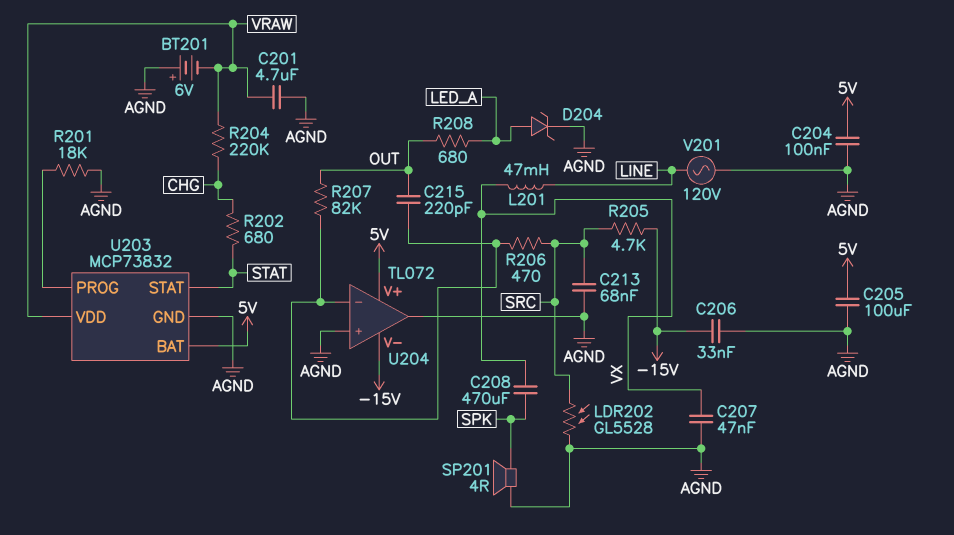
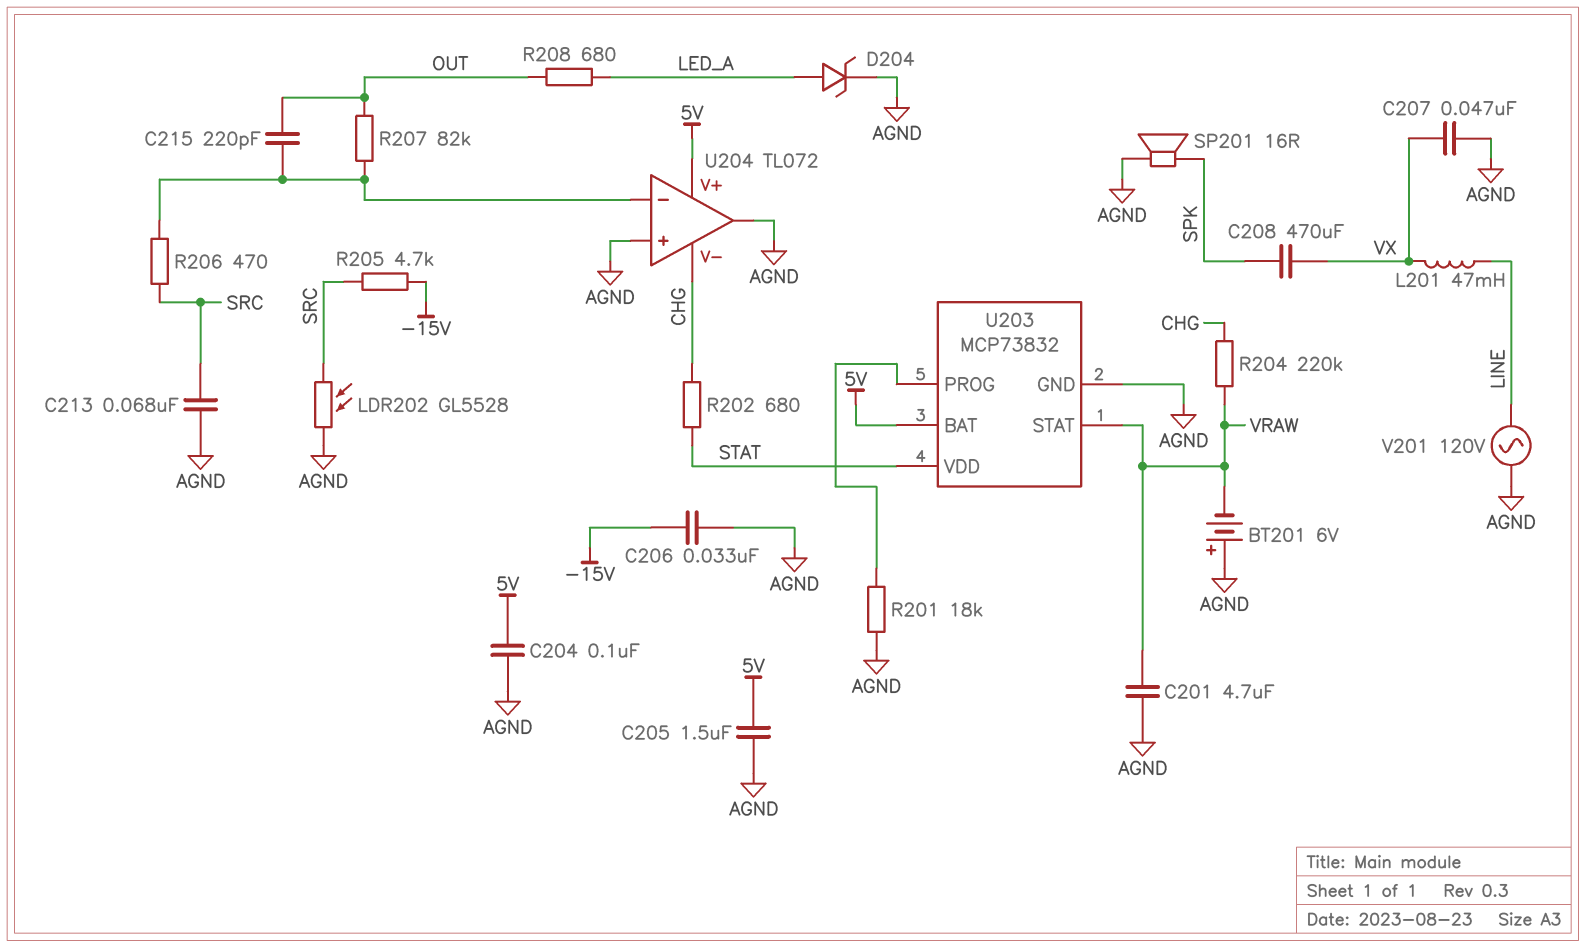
C205: 100uF (5V, AGND) -> 1.5uF (5V, AGND)
SP201: speaker 4R (AGND, SPK) -> speaker 16R (AGND, SPK)
U203 pin STAT: STAT -> VRAW
U203 pin VDD: VRAW -> STAT
U204 pin V-: -15V -> CHG

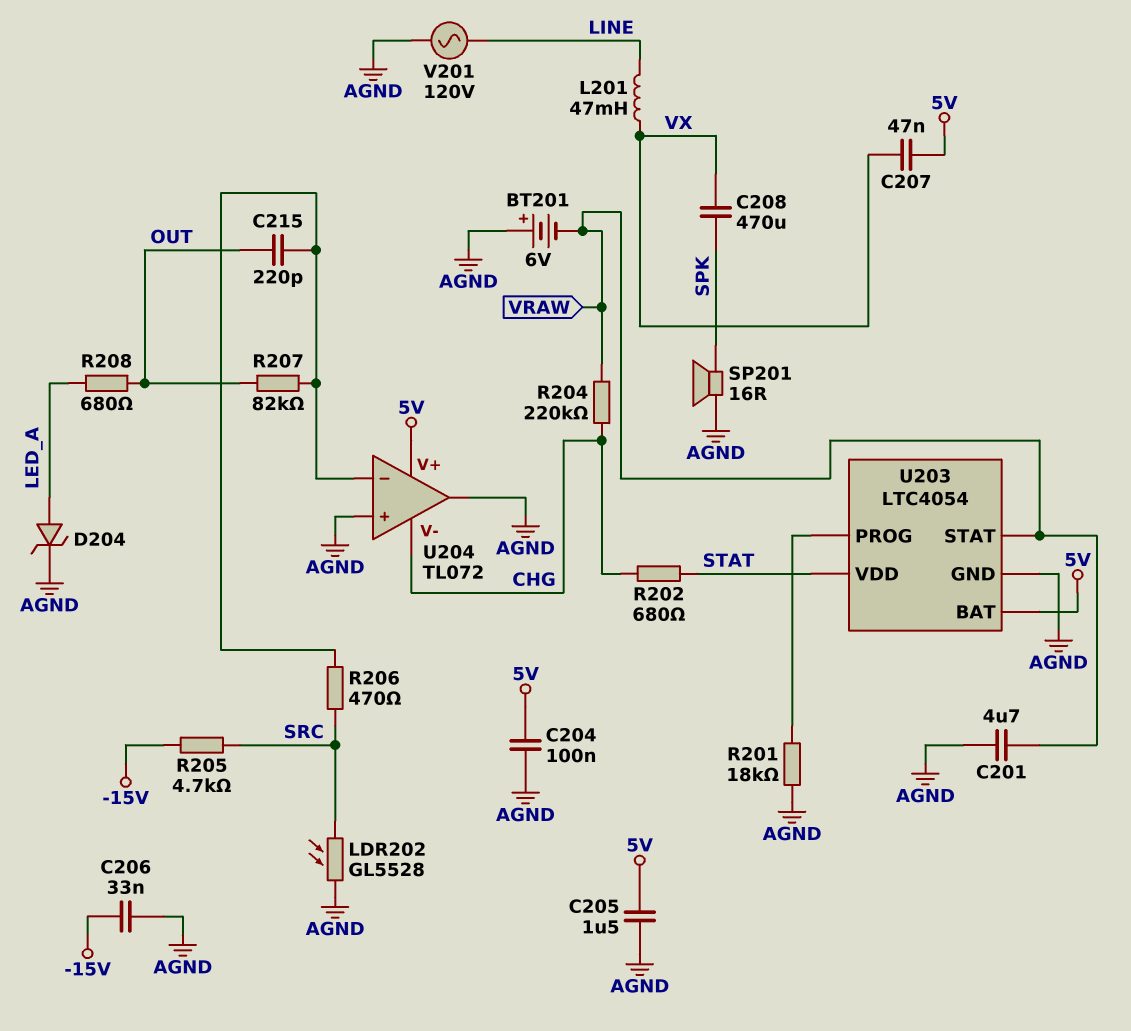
C207: 47nF (AGND, VX) -> 47nF (5V, VX)
C213: 68nF (AGND, SRC) -> none
U203: MCP73832 -> LTC4054

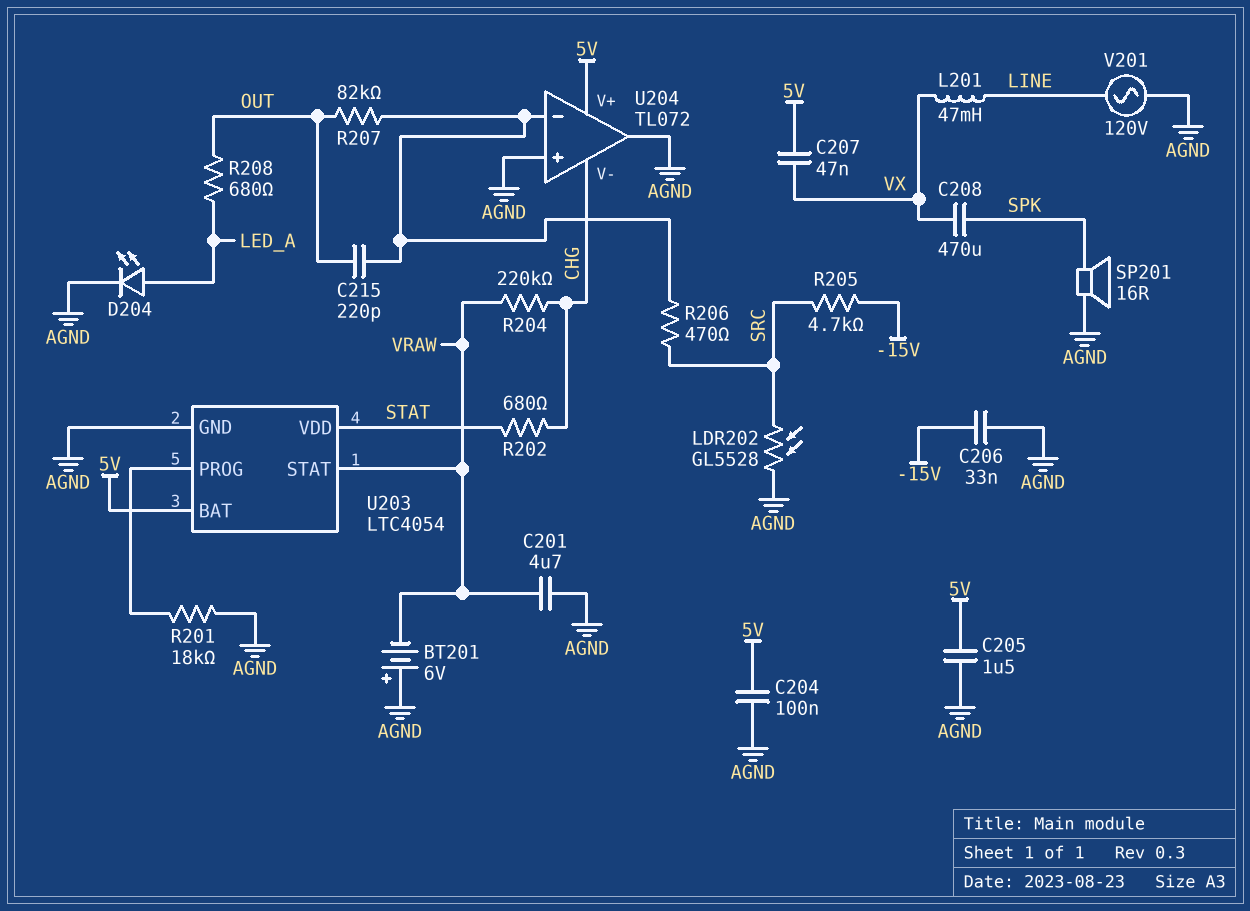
D204: zener (A LED_A, K AGND) -> LED (A LED_A, K AGND)

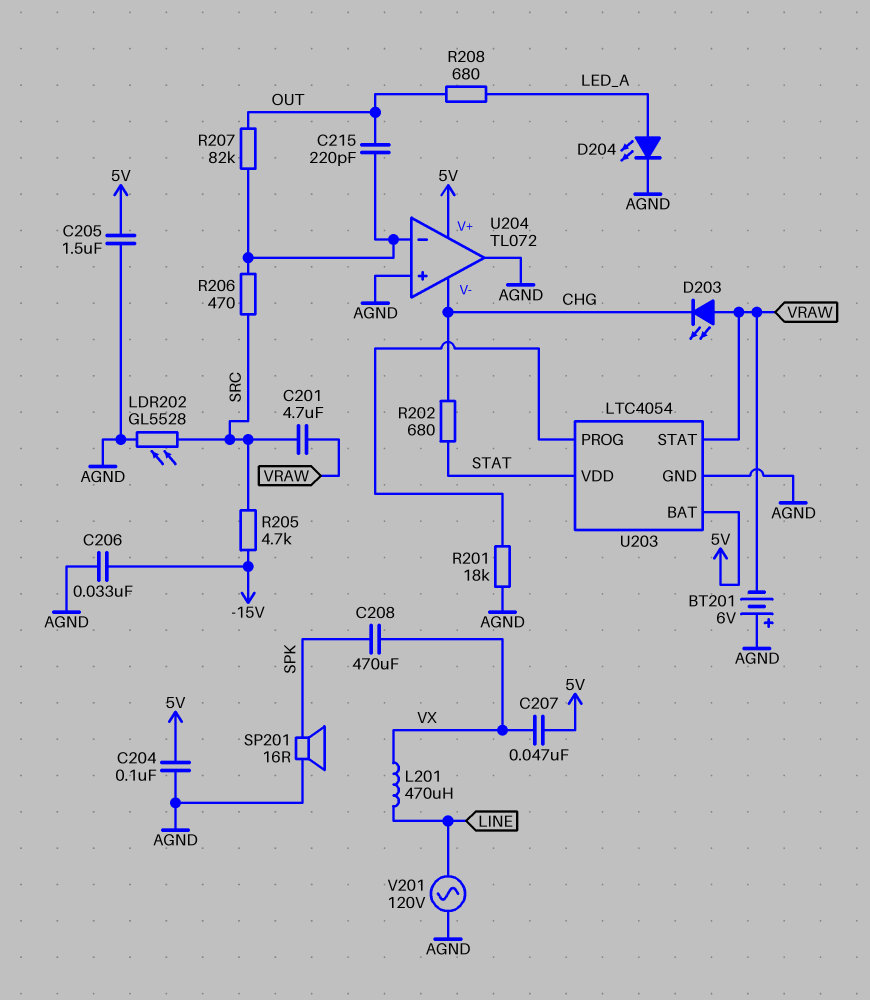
C201: 4.7uF (AGND, VRAW) -> 4.7uF (SRC, VRAW)
D203: none -> LED (A VRAW, K CHG)
L201: 47mH (LINE, VX) -> 470uH (LINE, VX)
R204: 220k (CHG, VRAW) -> none

